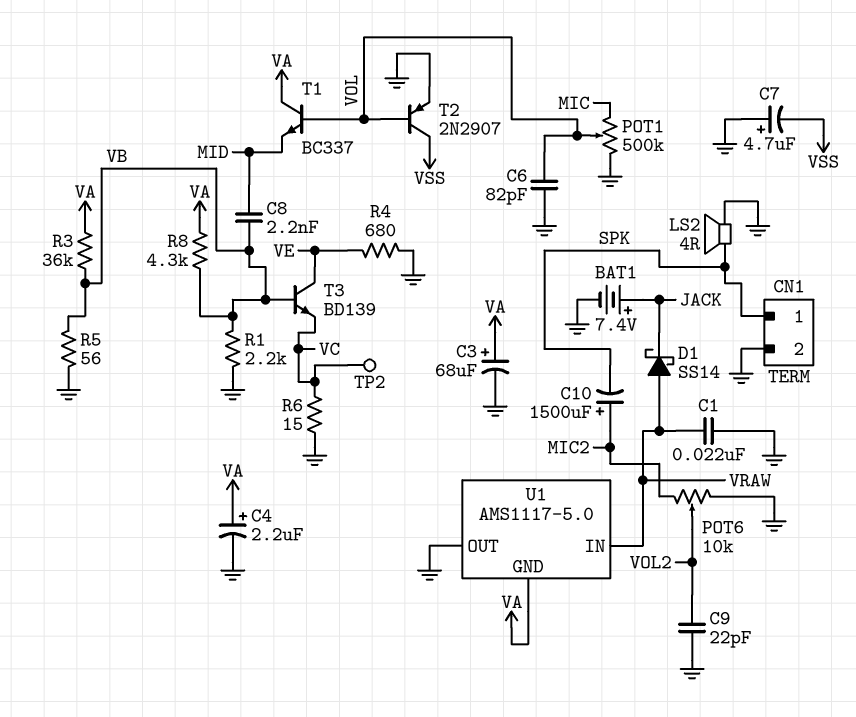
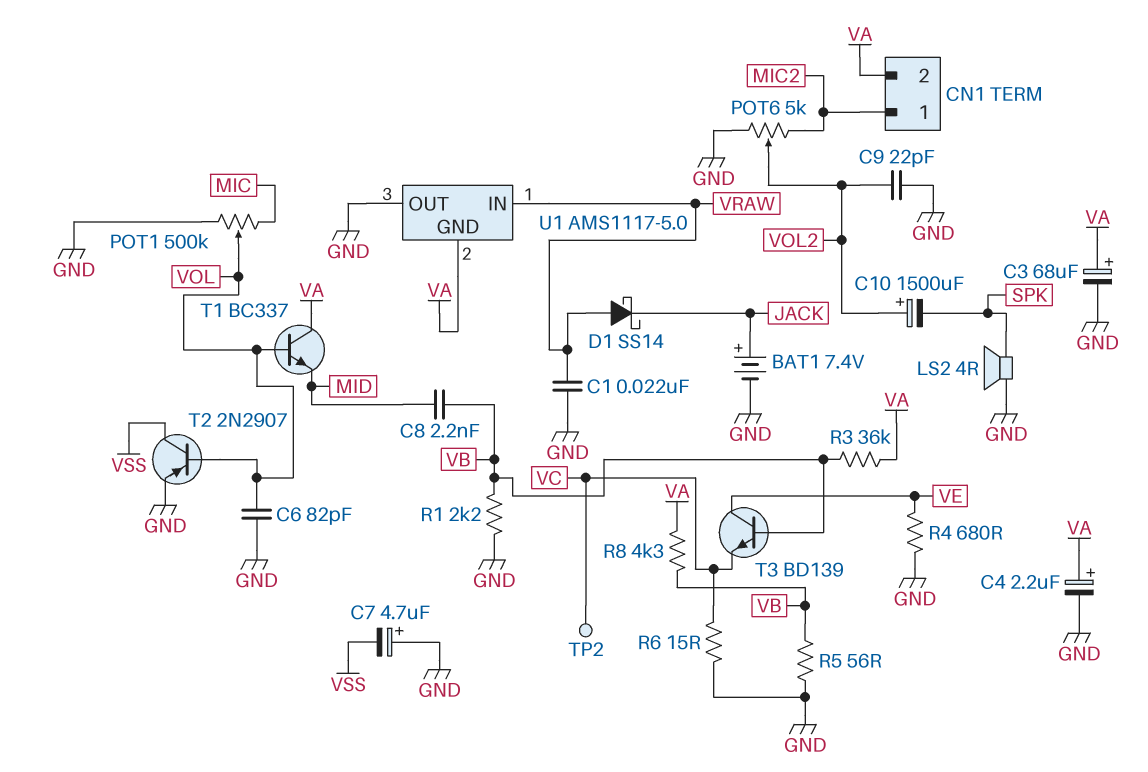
C10: 1500uF (plus MIC2, minus SPK) -> 1500uF (plus VOL2, minus SPK)
CN1 pin 1: SPK -> MIC2
CN1 pin 2: GND -> VA
POT6: 10k (GND, MIC2, wiper VOL2) -> 5k (GND, MIC2, wiper VOL2)

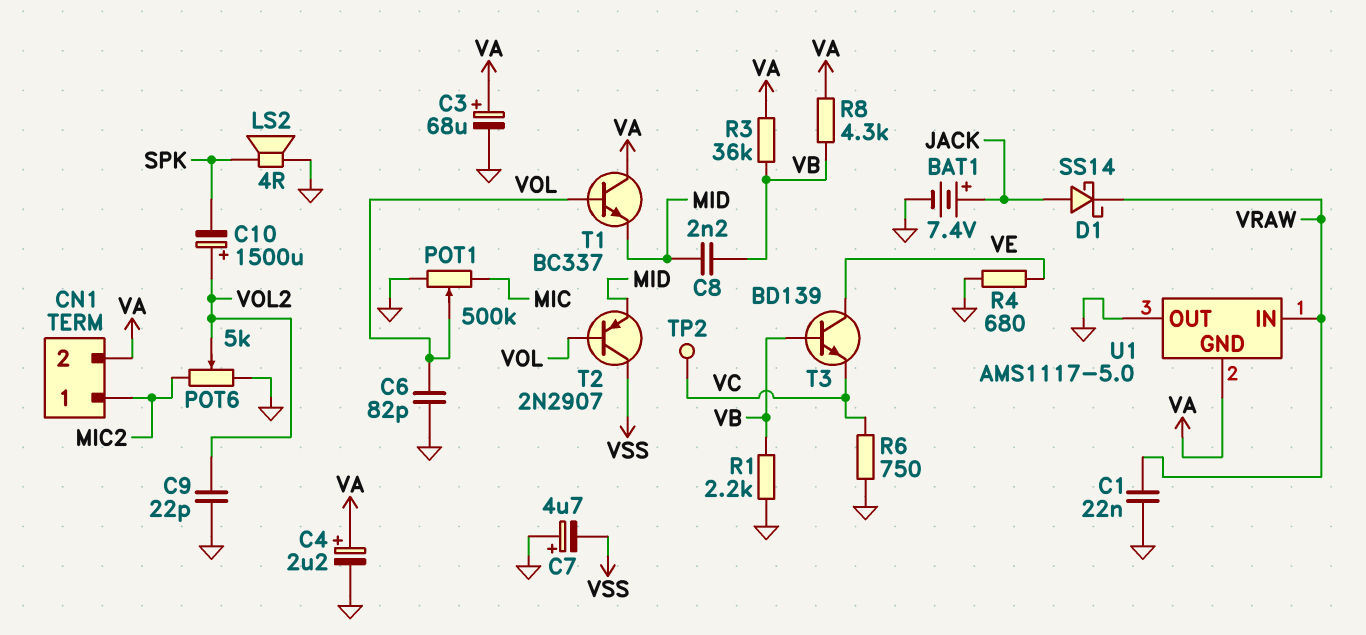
D1: schottky SS14 (A VRAW, K JACK) -> schottky SS14 (A JACK, K VRAW)
R5: 56 (GND, VB) -> none
R6: 15 (GND, VC) -> 750 (GND, VC)
T2: PNP 2N2907 (B VOL, C VSS, E GND) -> PNP 2N2907 (B VOL, C VSS, E MID)

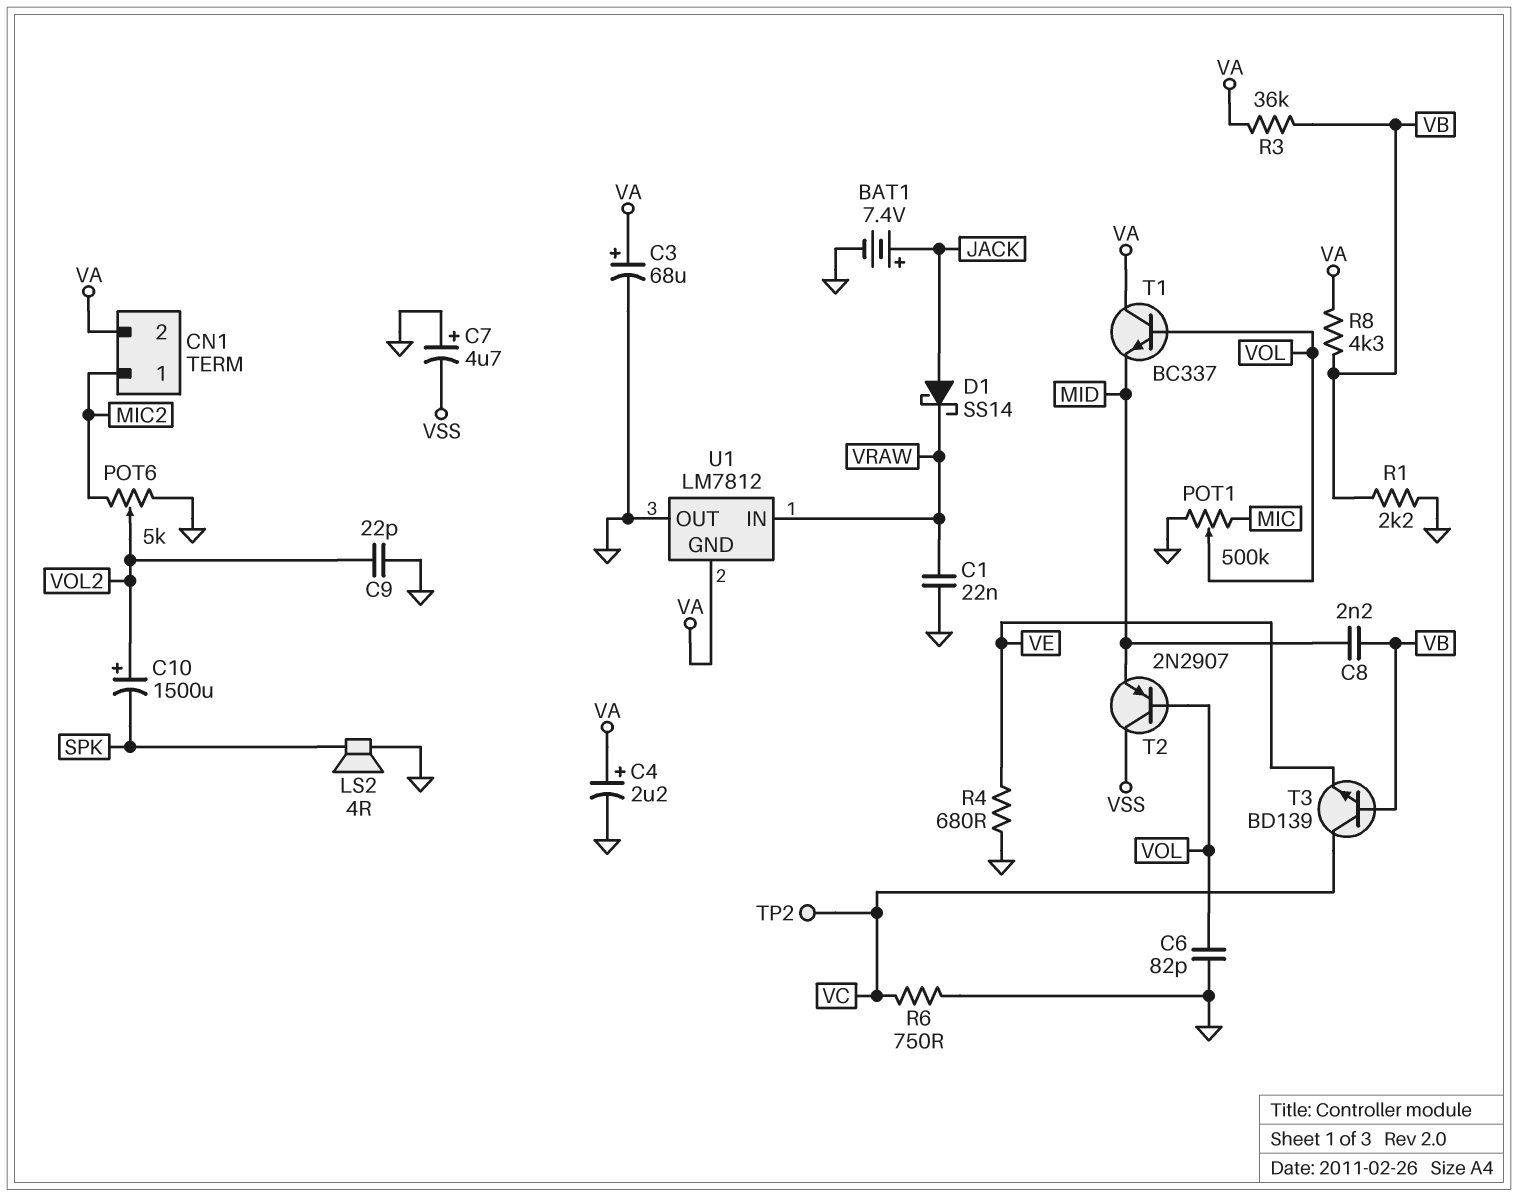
T3: NPN BD139 (B VB, C VE, E VC) -> NPN BD139 (B VB, C VC, E VE)
U1: AMS1117-5.0 -> LM7812

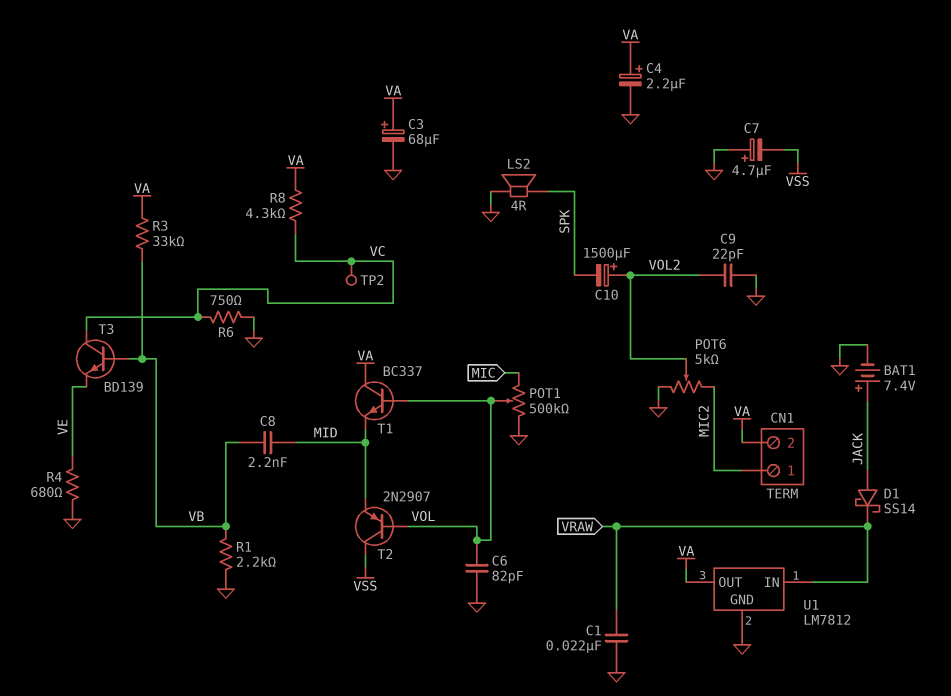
R3: 36k (VA, VB) -> 33k (VA, VB)
R8: 4.3k (VA, VB) -> 4.3k (VA, VC)
U1 pin GND: VA -> GND
U1 pin OUT: GND -> VA

